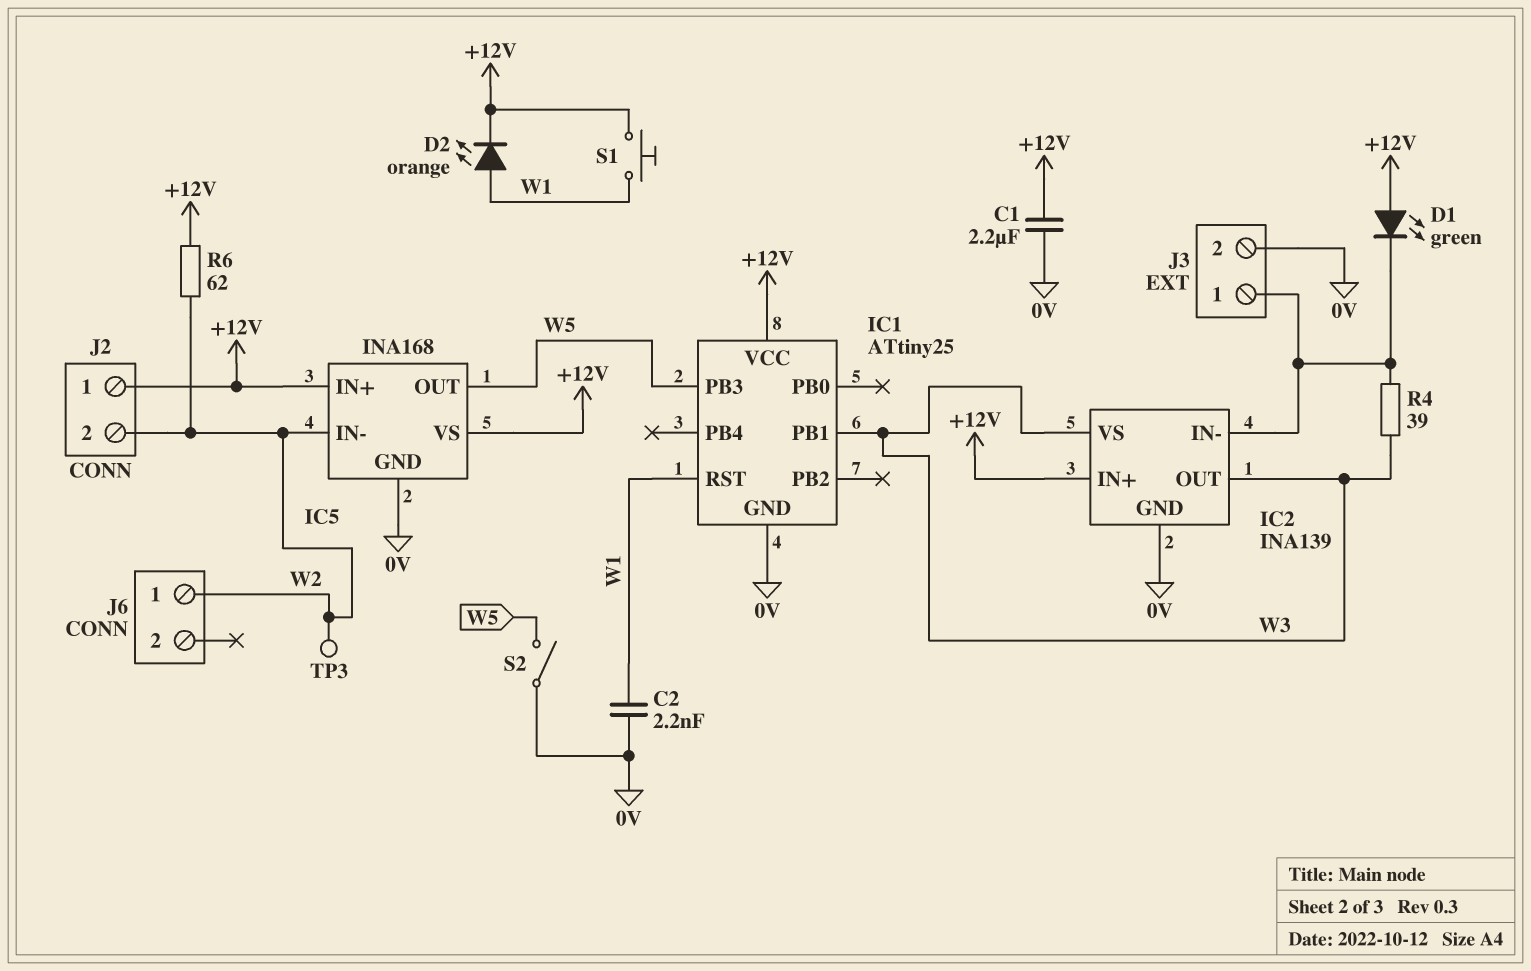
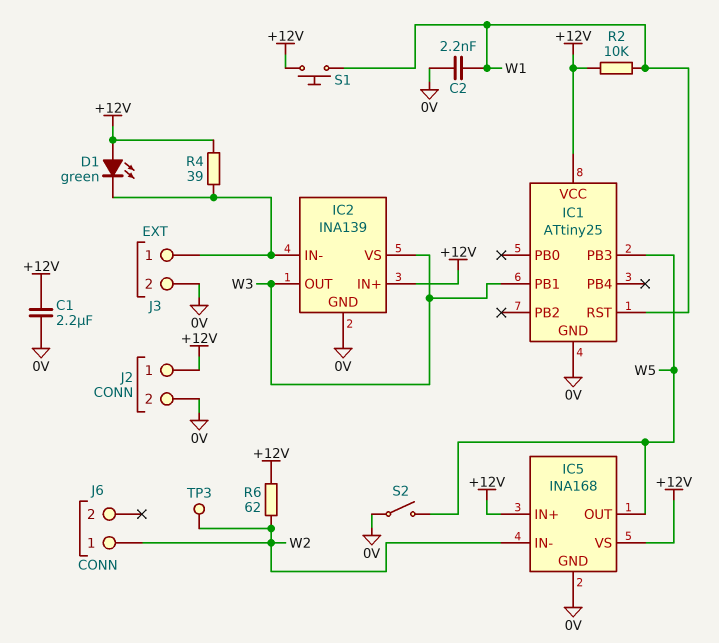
D2: LED orange (A W1, K +12V) -> none
J2 pin 2: W2 -> 0V
R2: none -> 10k (+12V, W1)
R4: 39 (IC2/IN-, W3) -> 39 (+12V, IC2/IN-)

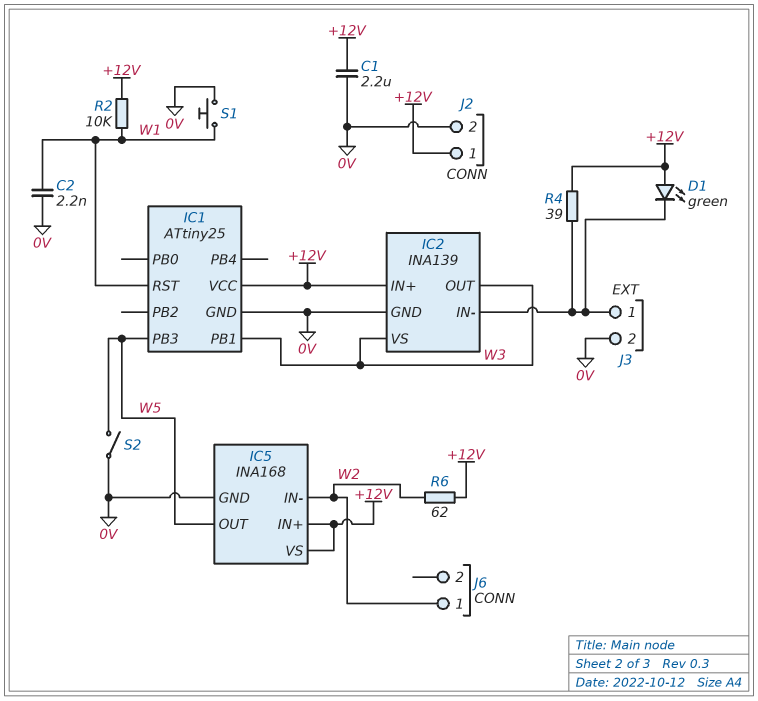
S1: button (+12V, W1) -> button (0V, W1)
TP3: test point (W2) -> none

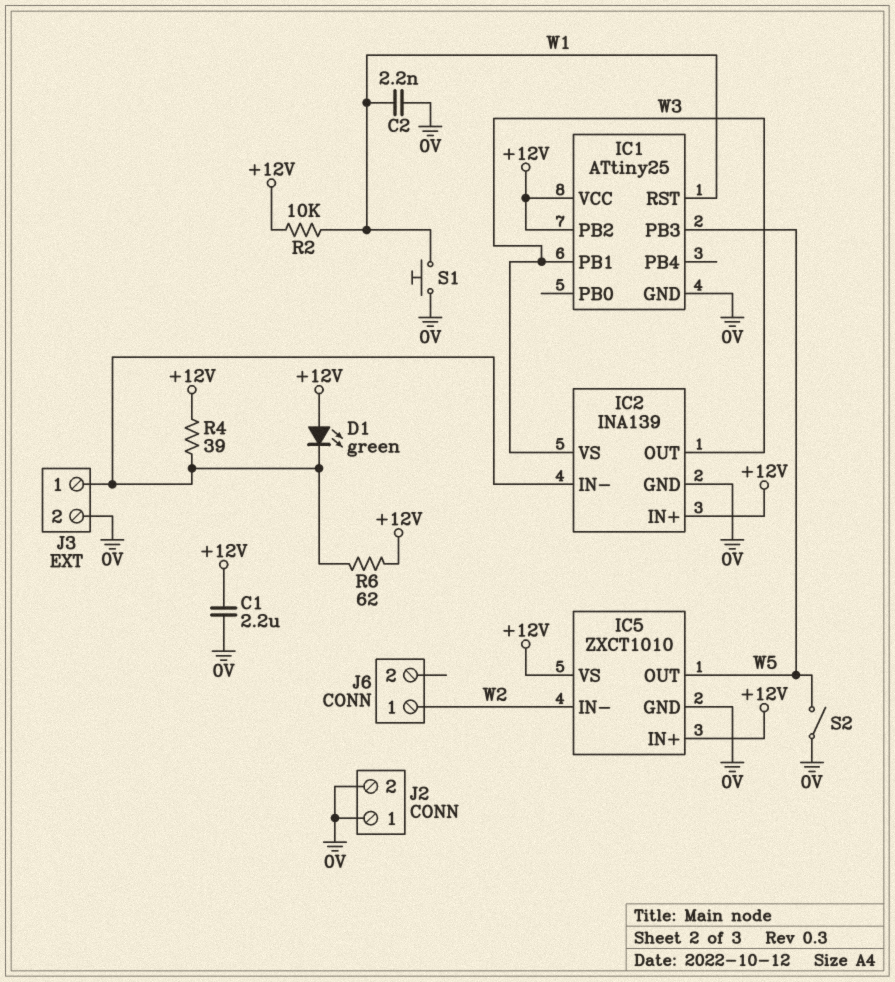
IC1 pin PB2: none -> +12V
IC5: INA168 -> ZXCT1010
J2 pin 1: +12V -> 0V
R6: 62 (+12V, W2) -> 62 (+12V, IC2/IN-)

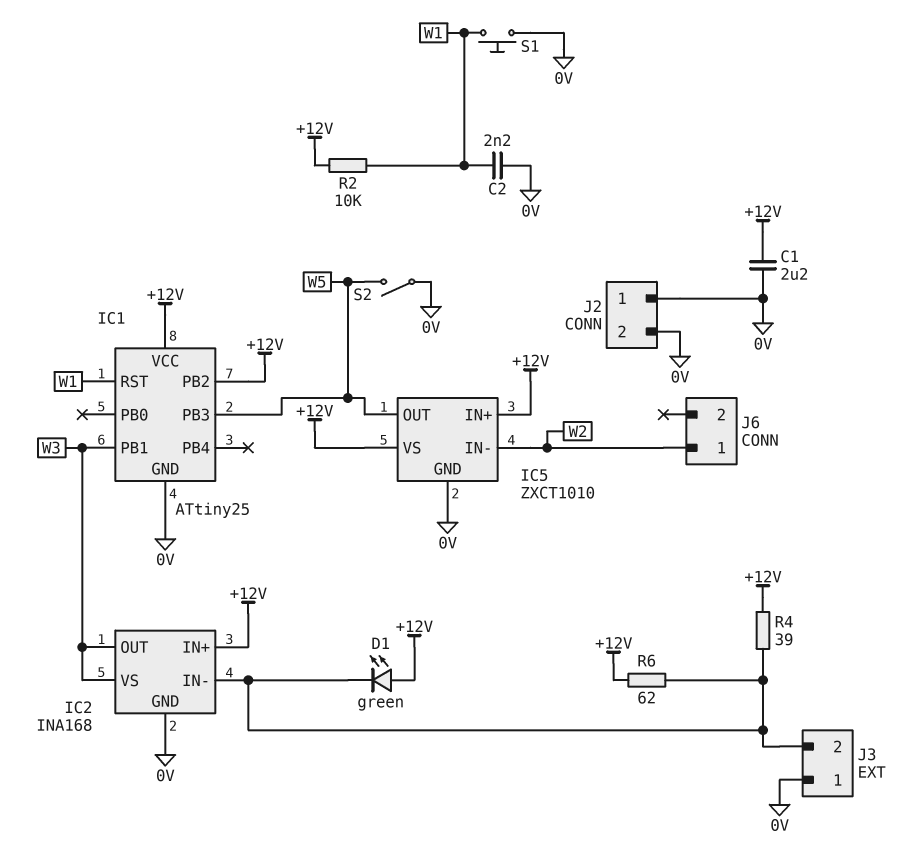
IC2: INA139 -> INA168
J3 pin 1: IC2/IN- -> 0V
J3 pin 2: 0V -> IC2/IN-

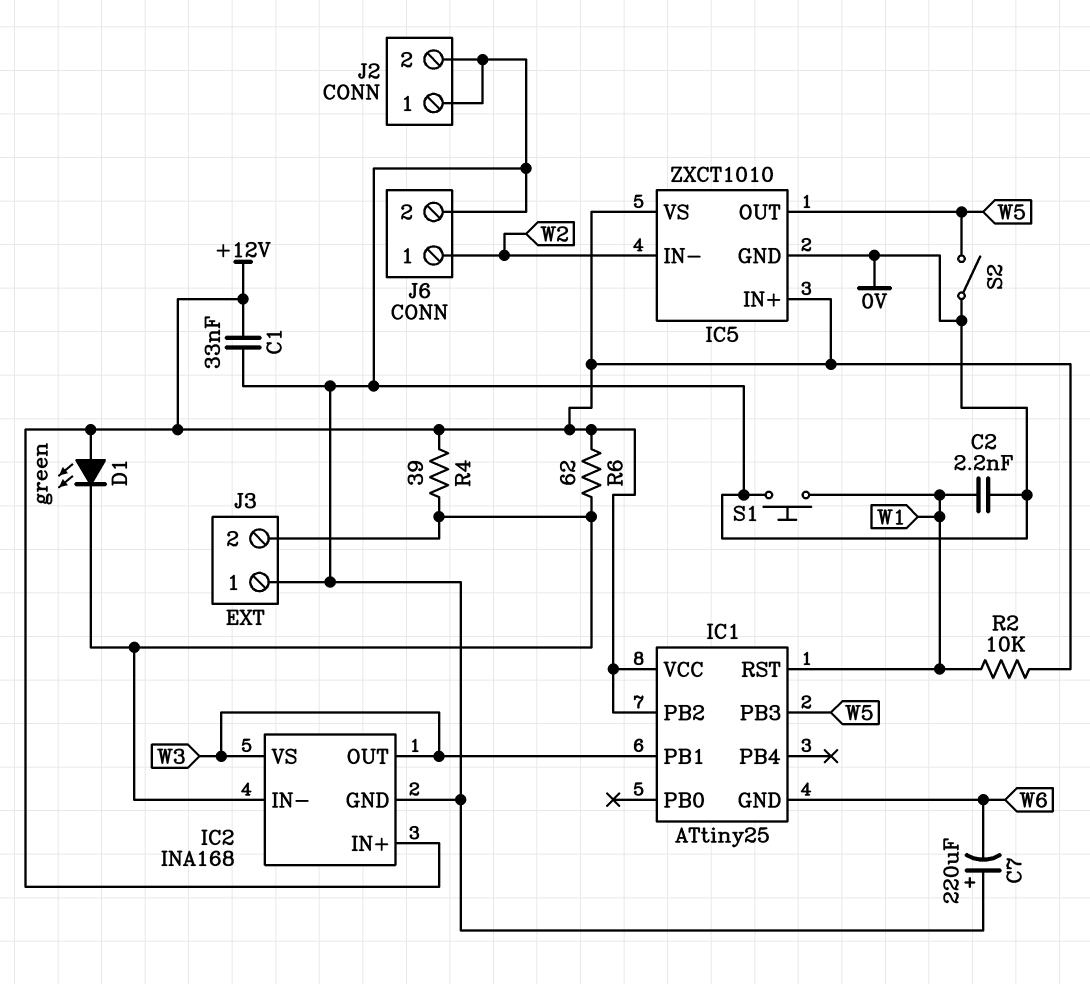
C1: 2.2uF (+12V, 0V) -> 33nF (+12V, 0V)
C7: none -> 220uF (plus 0V, minus W6)
IC1 pin GND: 0V -> W6
J6 pin 2: none -> 0V

